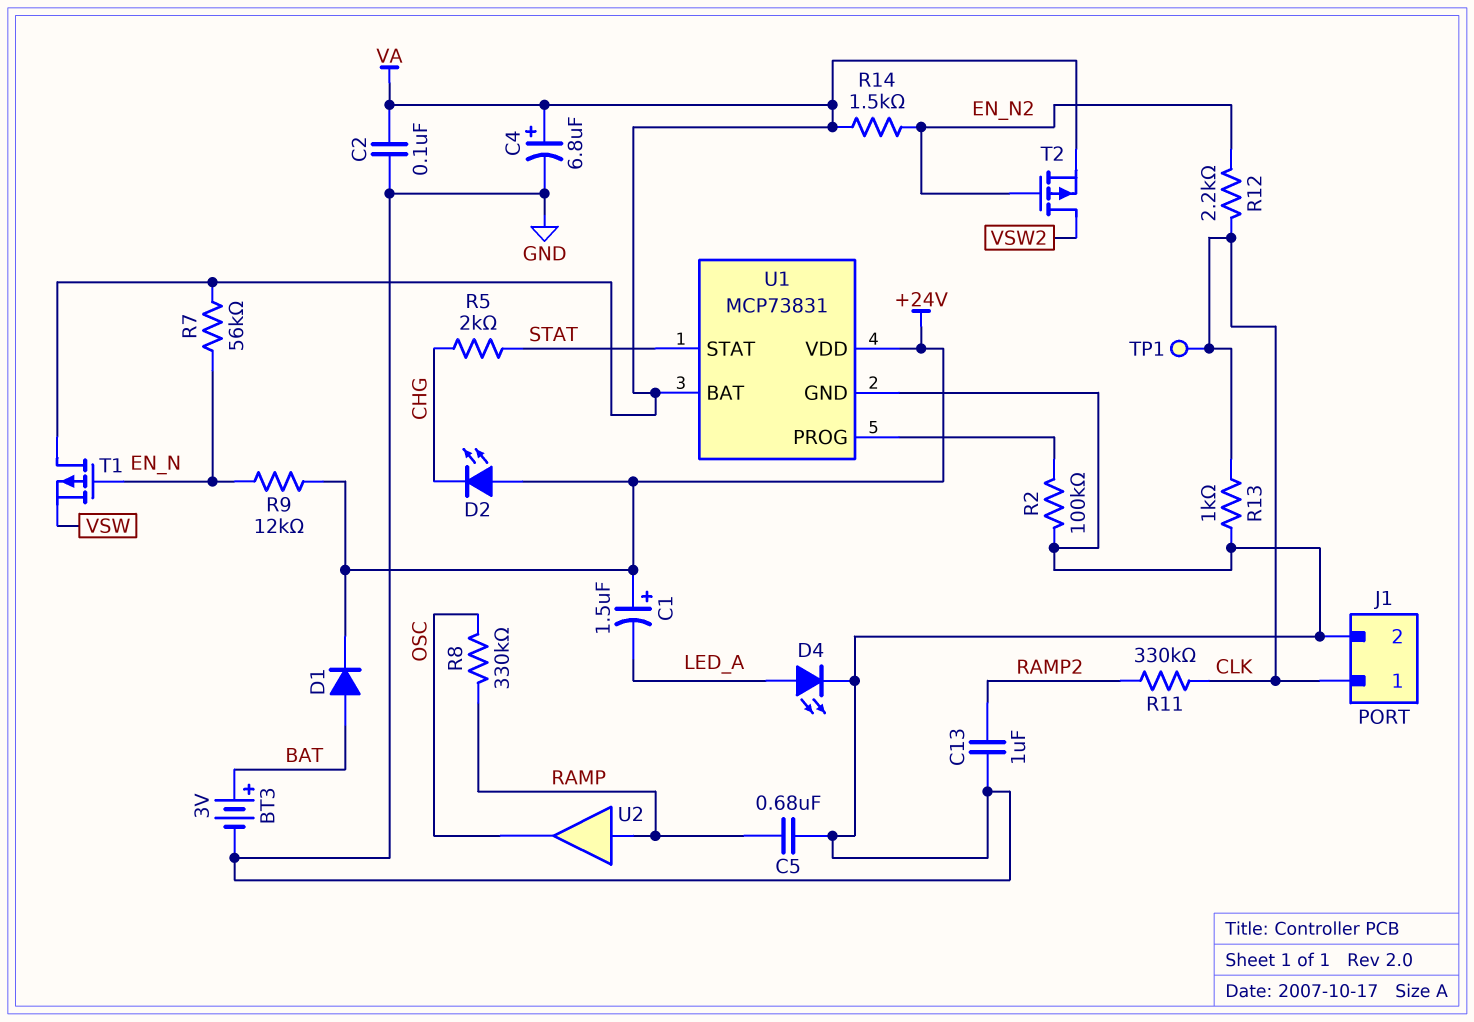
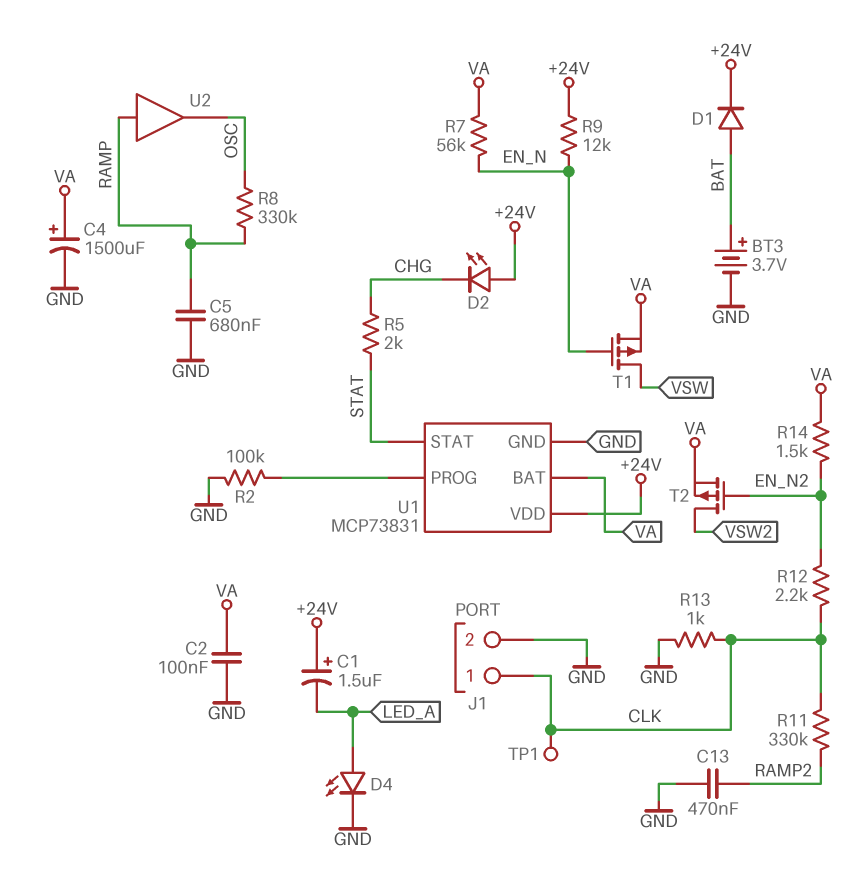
BT3: 3V (plus BAT, minus GND) -> 3.7V (plus BAT, minus GND)
C4: 6.8uF (plus VA, minus GND) -> 1500uF (plus VA, minus GND)
C13: 1uF (GND, RAMP2) -> 470nF (GND, RAMP2)
T1: PMOS (G EN_N, D VA, S VSW) -> PMOS (G EN_N, D VSW, S VA)

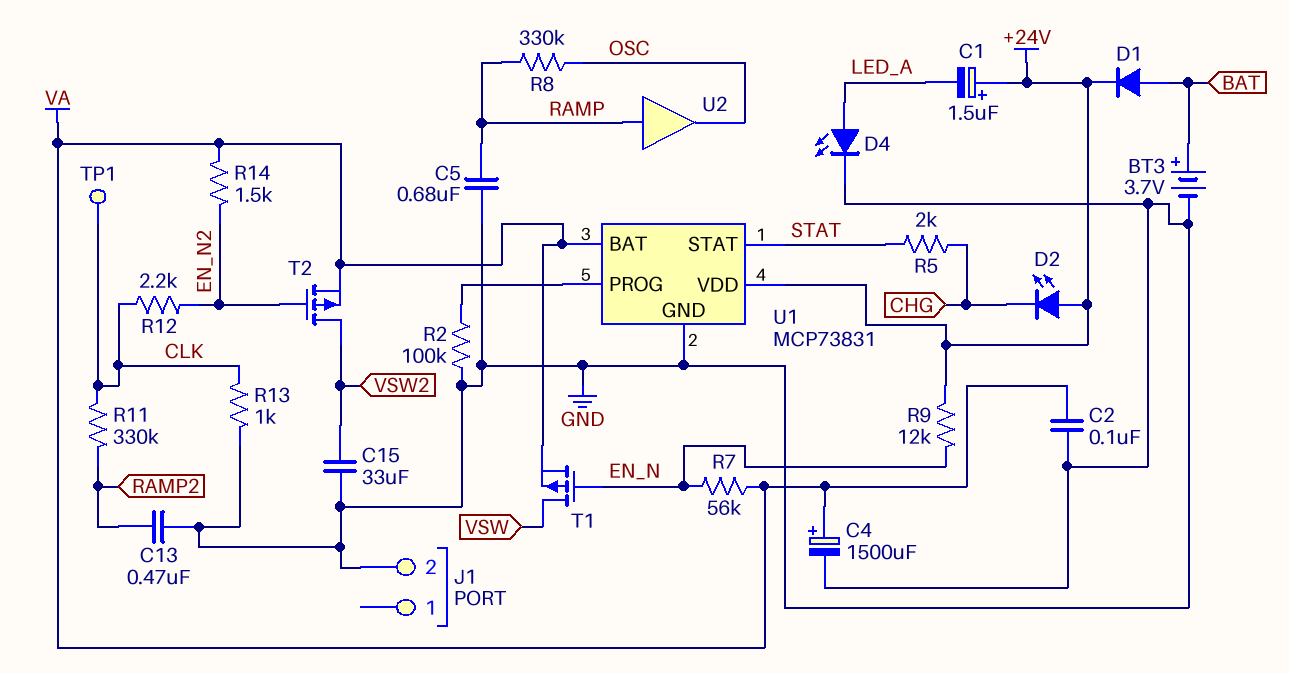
C15: none -> 33uF (GND, VSW2)
J1 pin 1: CLK -> none

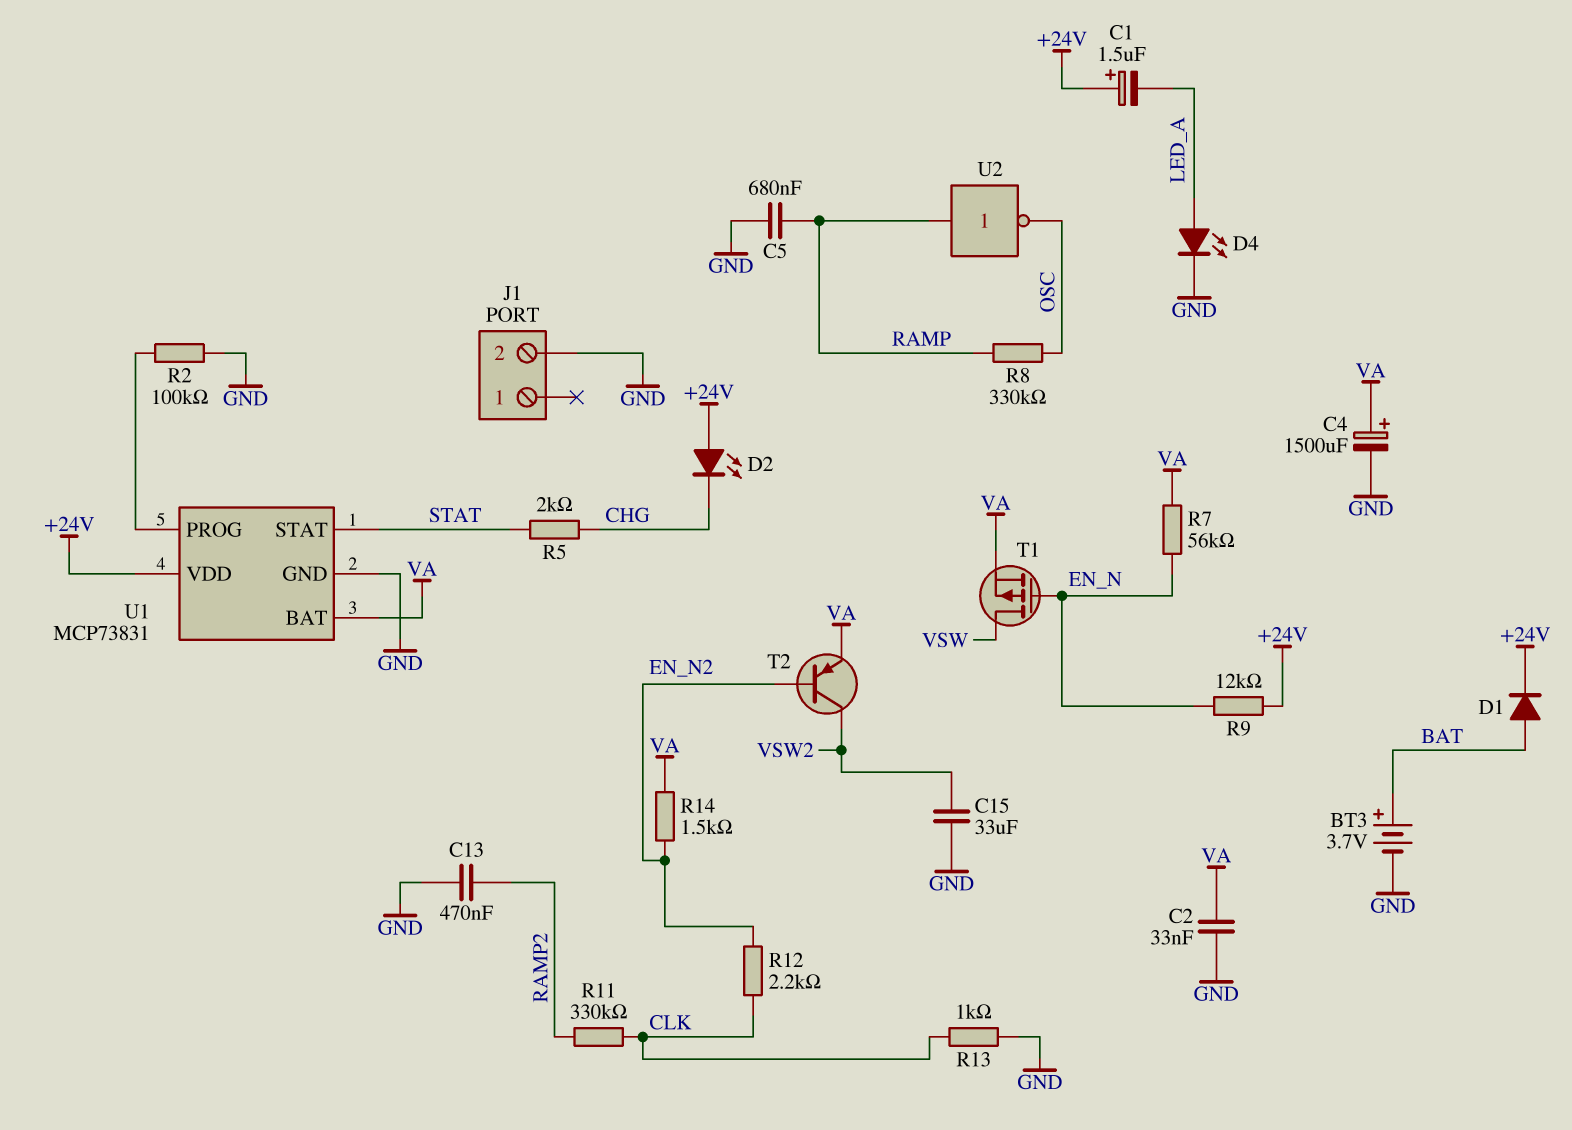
C2: 100nF (GND, VA) -> 33nF (GND, VA)
T2: PMOS (G EN_N2, D VSW2, S VA) -> PNP (B EN_N2, C VSW2, E VA)
TP1: test point (CLK) -> none
U2: buffer (in RAMP, out OSC) -> NOT (in RAMP, out OSC)

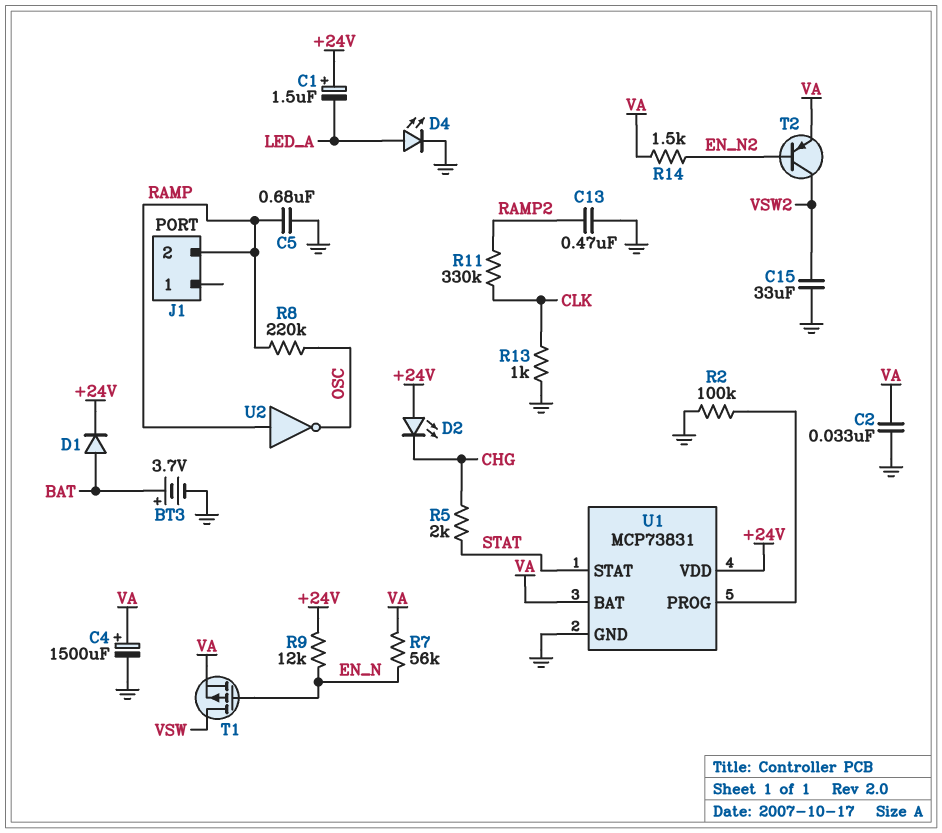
J1 pin 2: GND -> RAMP
R8: 330k (OSC, RAMP) -> 220k (OSC, RAMP)
R12: 2.2k (CLK, EN_N2) -> none

